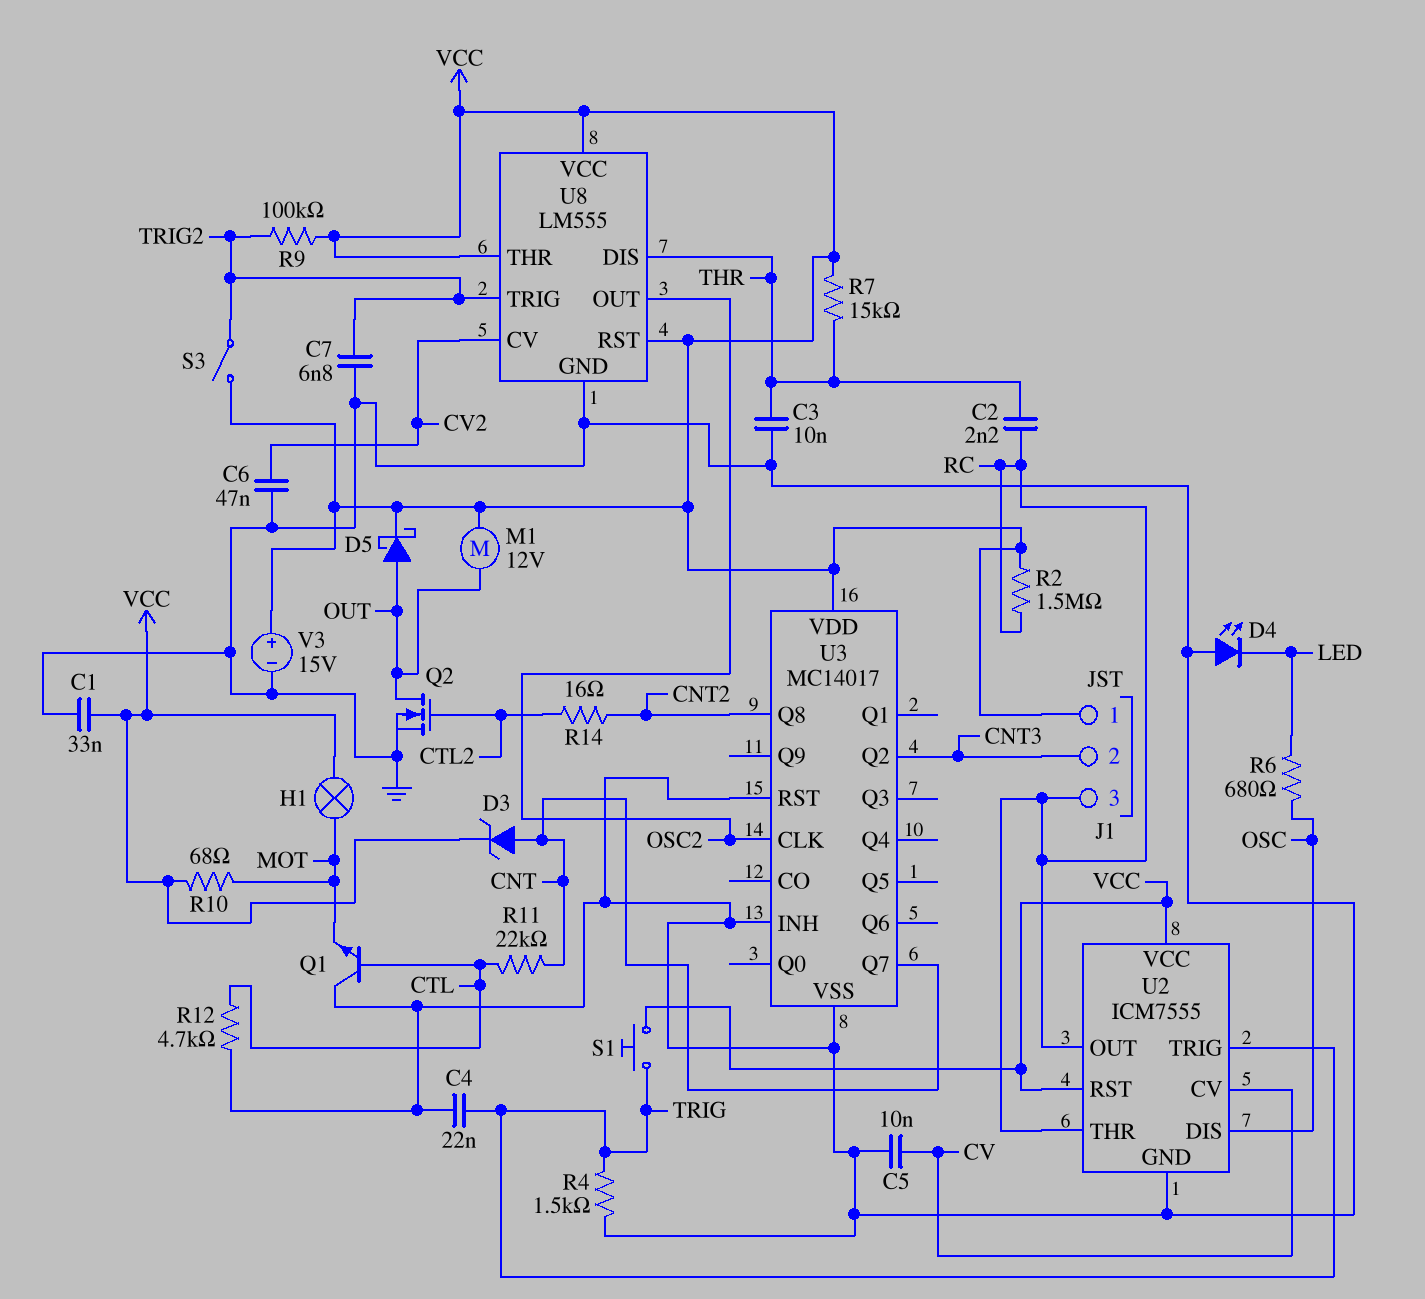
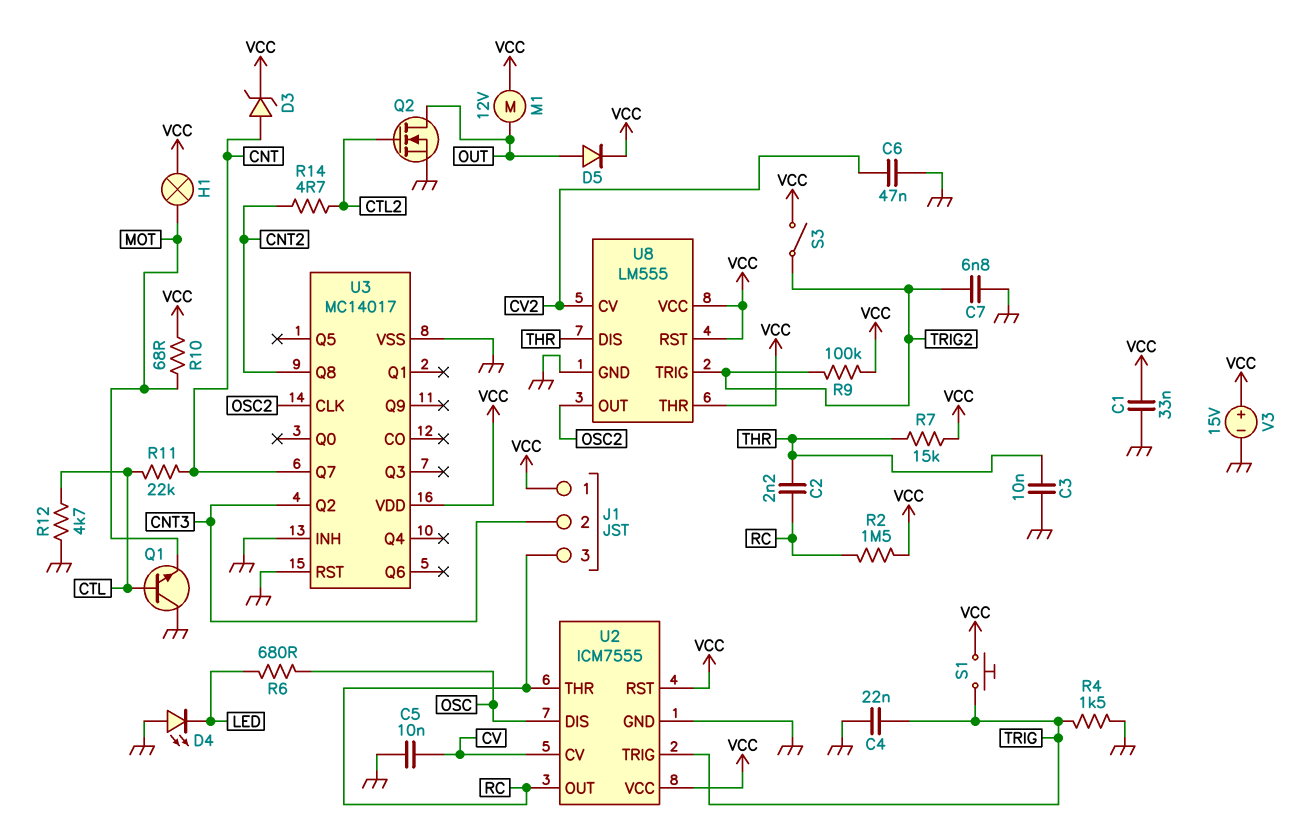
D5: schottky (A OUT, K VCC) -> diode (A OUT, K VCC)
R14: 16 (CNT2, CTL2) -> 4.7 (CNT2, CTL2)

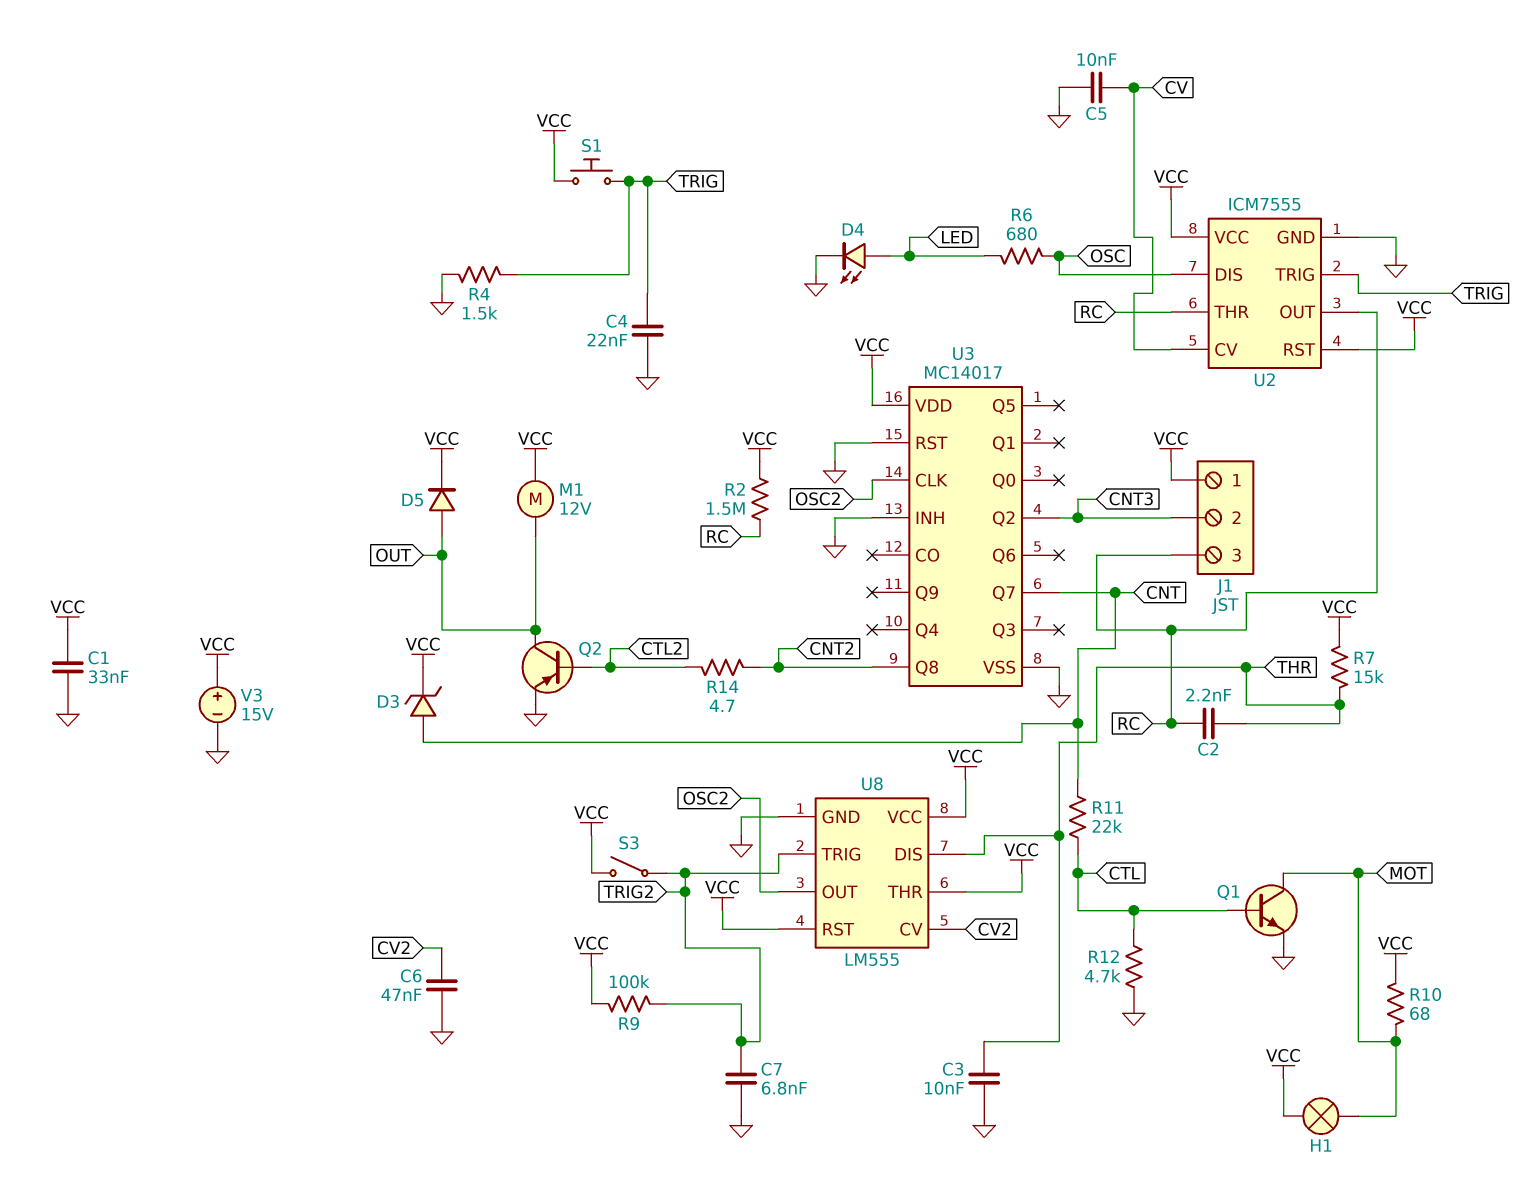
D4: LED (A GND, K LED) -> LED (A LED, K GND)
Q1: NPN (B CTL, C GND, E MOT) -> NPN (B CTL, C MOT, E GND)
Q2: NMOS (G CTL2, D OUT, S GND) -> PNP (B CTL2, C OUT, E GND)

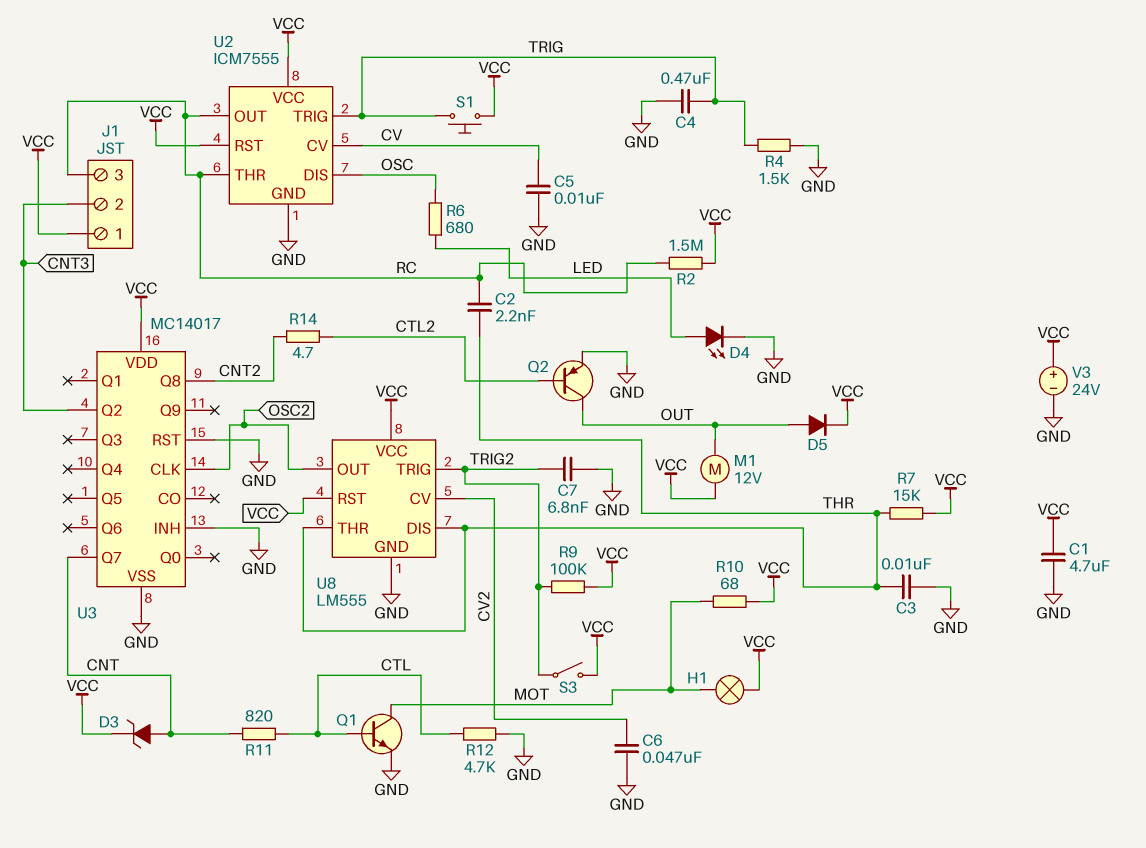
C1: 33nF (GND, VCC) -> 4.7uF (GND, VCC)
C4: 22nF (GND, TRIG) -> 470nF (GND, TRIG)
R11: 22k (CNT, CTL) -> 820 (CNT, CTL)
U8 pin THR: VCC -> THR
V3: 15V (plus VCC, minus GND) -> 24V (plus VCC, minus GND)

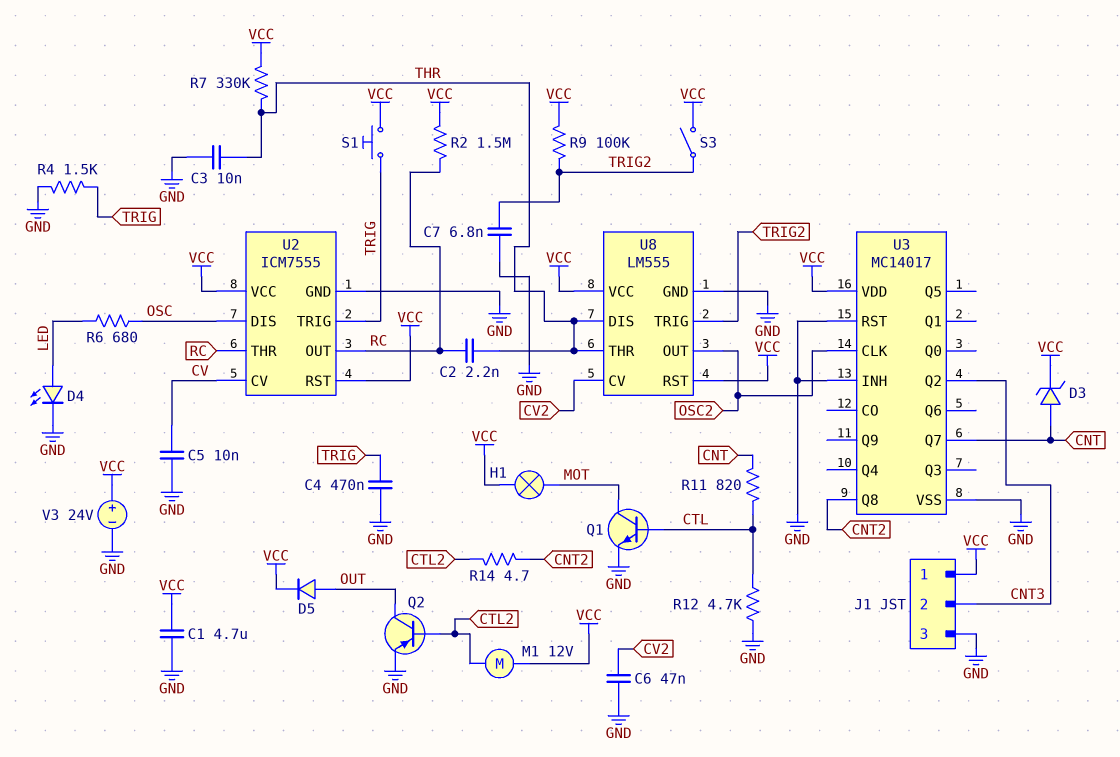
J1 pin 3: RC -> GND
M1: motor 12V (OUT, VCC) -> motor 12V (CTL2, VCC)
R7: 15k (THR, VCC) -> 330k (THR, VCC)
R10: 68 (MOT, VCC) -> none

